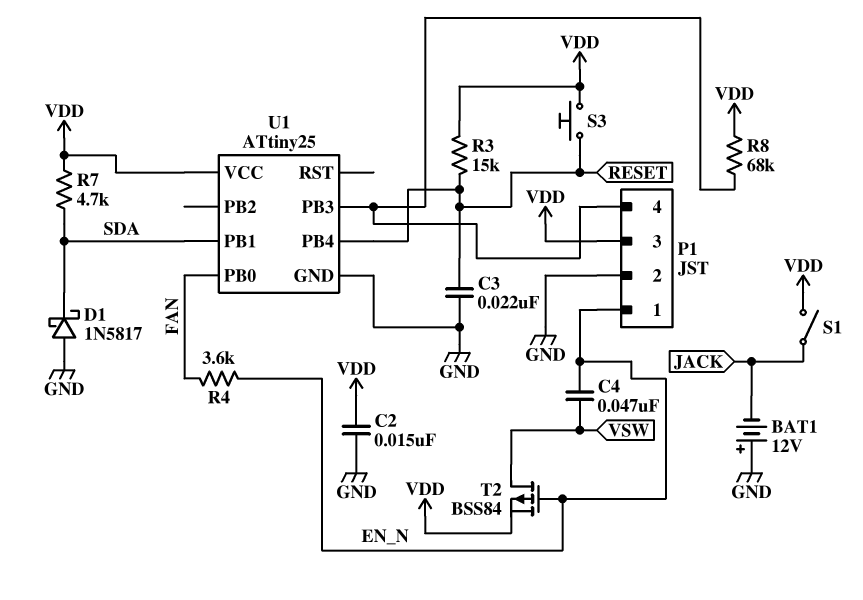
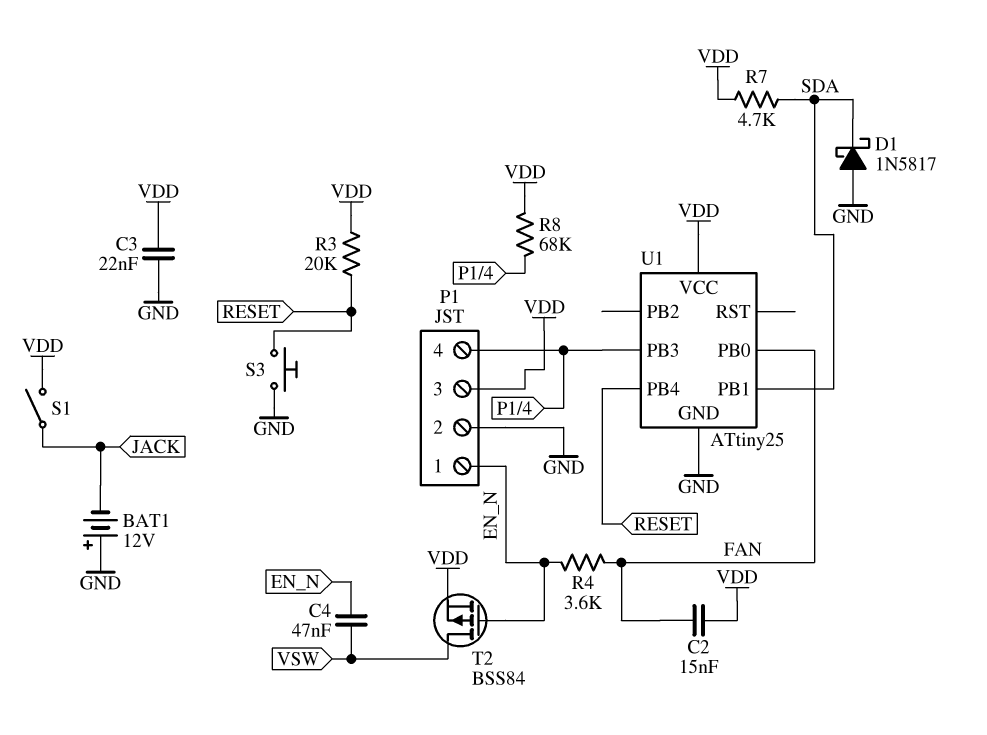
C2: 15nF (GND, VDD) -> 15nF (FAN, VDD)
C3: 22nF (GND, RESET) -> 22nF (GND, VDD)
R3: 15k (RESET, VDD) -> 20k (RESET, VDD)
S3: button (RESET, VDD) -> button (GND, RESET)

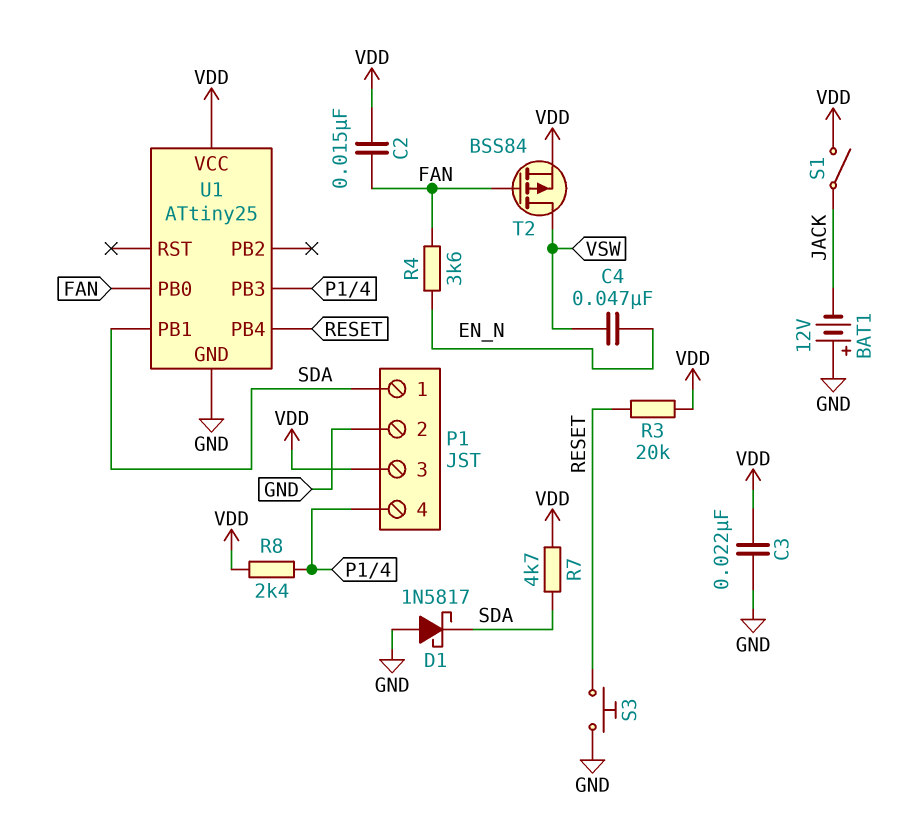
P1 pin 1: EN_N -> SDA
R8: 68k (P1/4, VDD) -> 2.4k (P1/4, VDD)
T2: PMOS BSS84 (G EN_N, D VSW, S VDD) -> PMOS BSS84 (G FAN, D VSW, S VDD)

